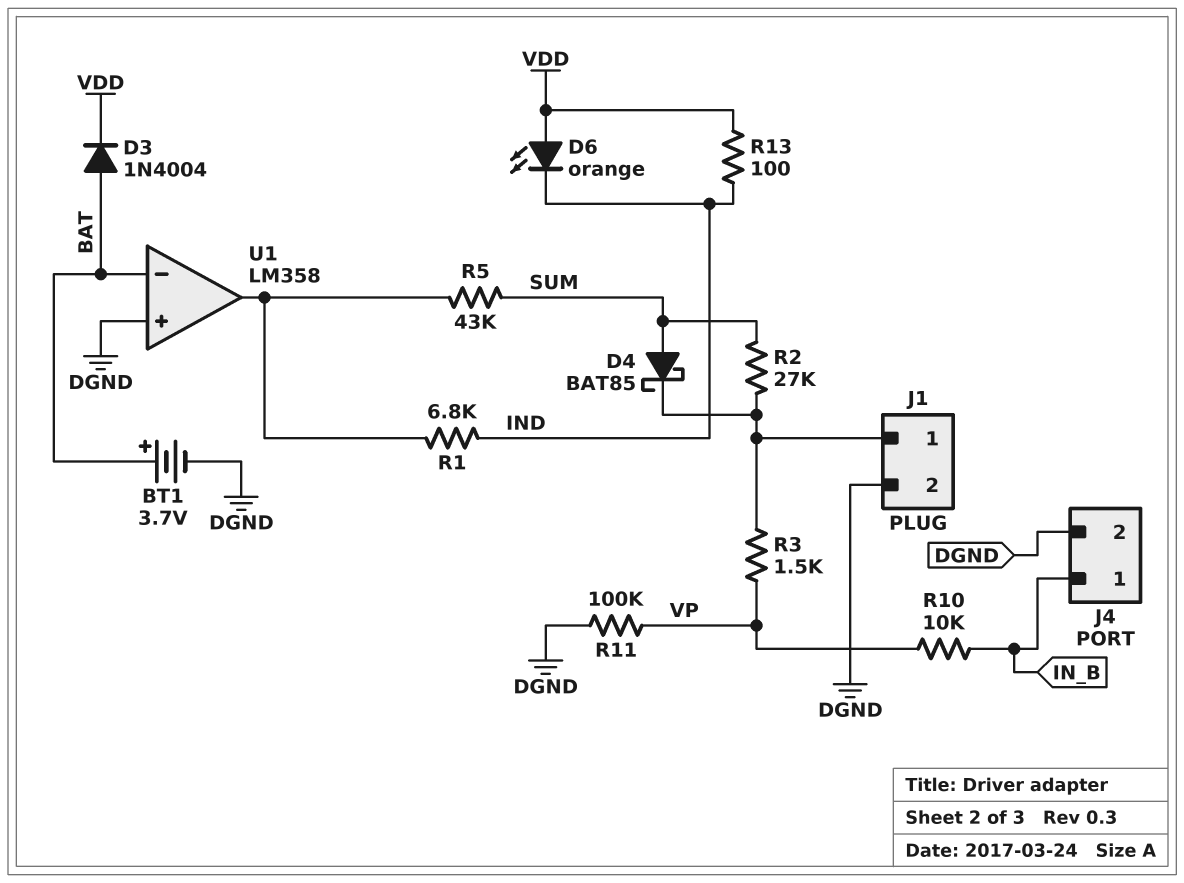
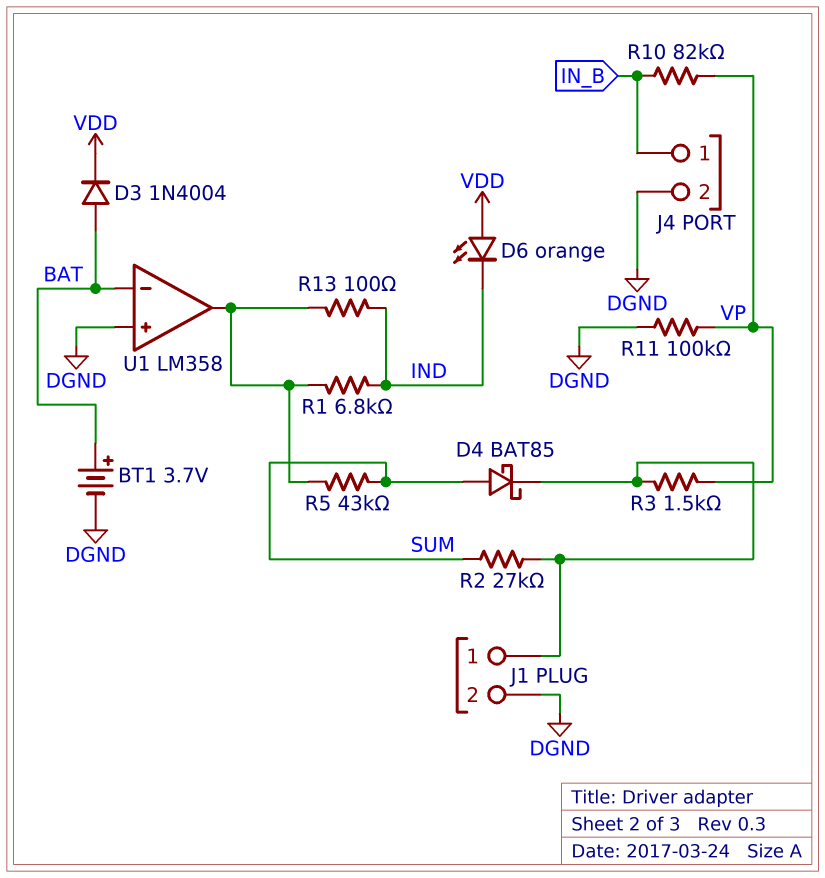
R10: 10k (IN_B, VP) -> 82k (IN_B, VP)
R13: 100 (IND, VDD) -> 100 (IND, U1/out)

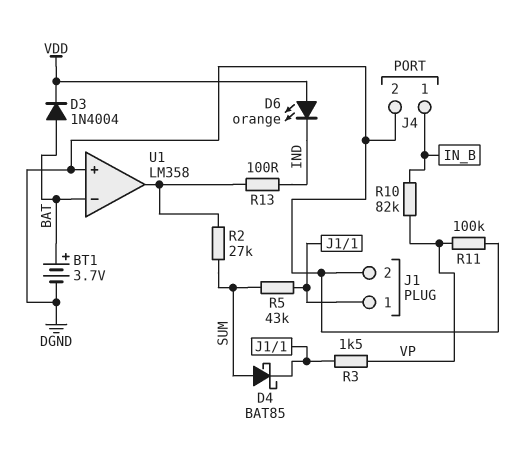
R1: 6.8k (IND, U1/out) -> none
R2: 27k (J1/1, SUM) -> 27k (SUM, U1/out)
R5: 43k (SUM, U1/out) -> 43k (J1/1, SUM)

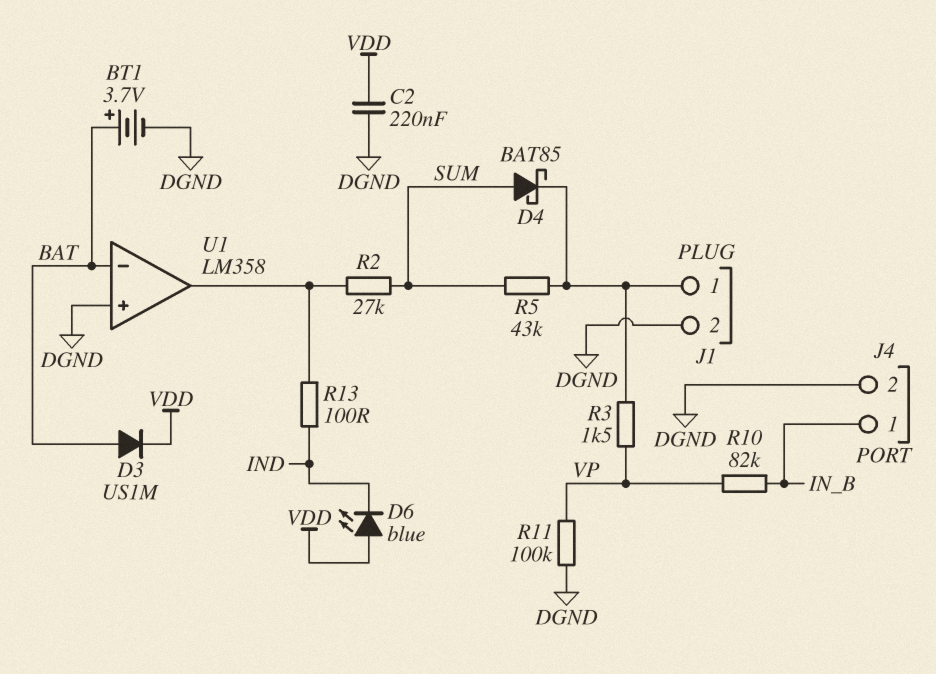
C2: none -> 220nF (DGND, VDD)
D3: diode 1N4004 (A BAT, K VDD) -> diode US1M (A BAT, K VDD)
D6: LED orange (A VDD, K IND) -> LED blue (A VDD, K IND)

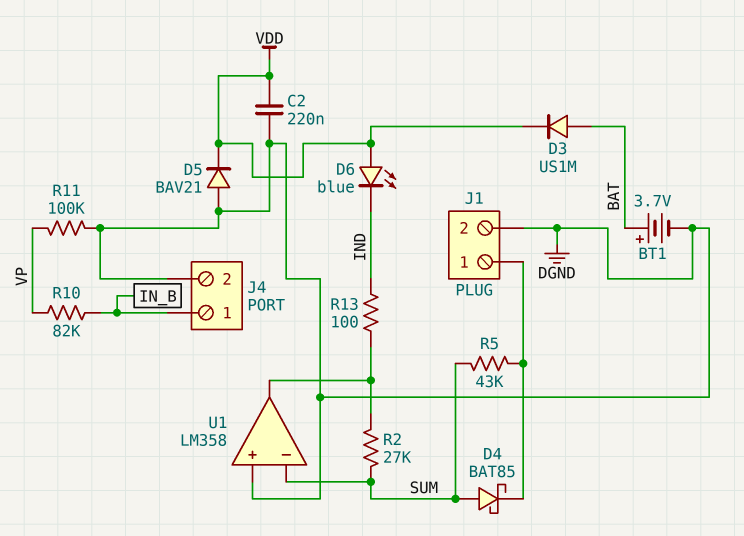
D5: none -> diode BAV21 (A DGND, K VDD)
R3: 1.5k (J1/1, VP) -> none
U1 pin in-: BAT -> SUM

